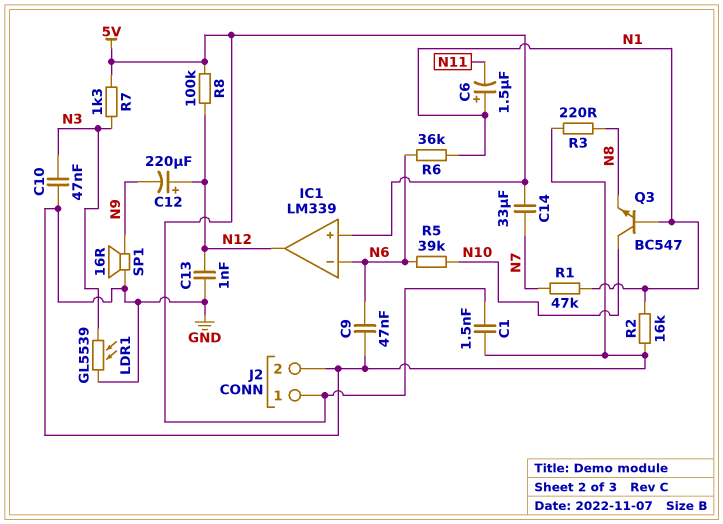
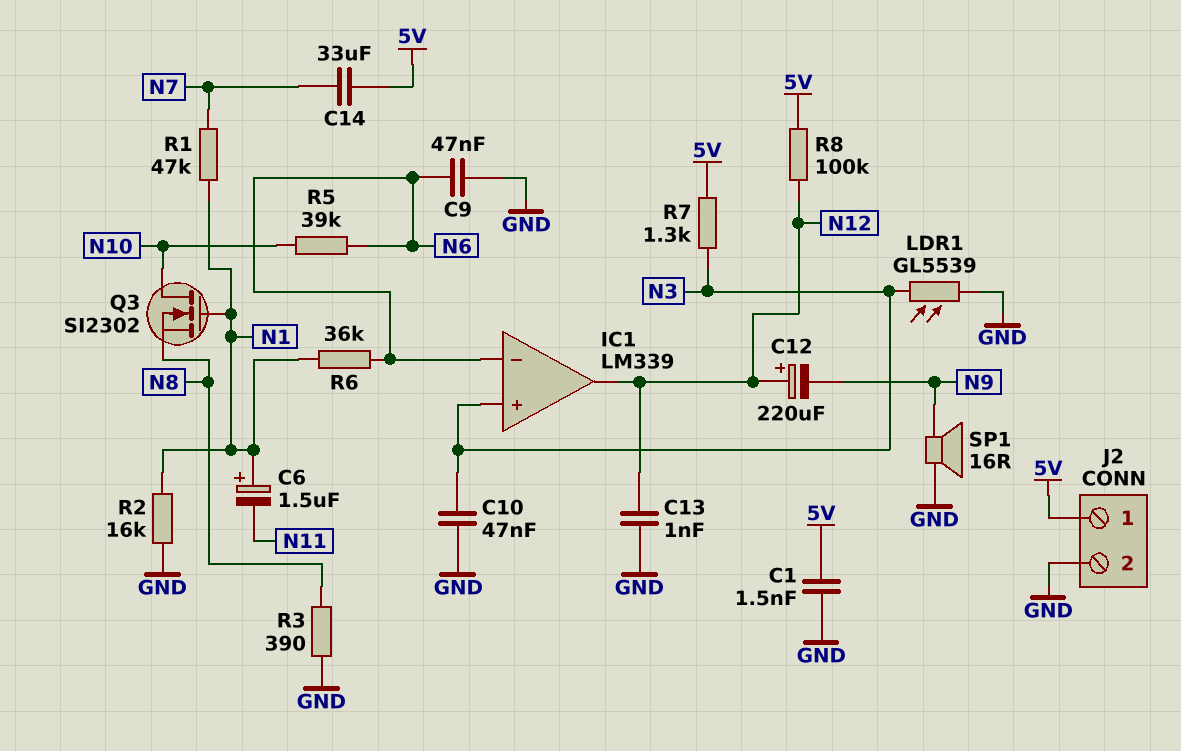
IC1 pin in+: 5V -> N3
Q3: NPN BC547 (B N1, C N10, E N8) -> NMOS SI2302 (G N1, D N10, S N8)
R3: 220 (GND, N8) -> 390 (GND, N8)

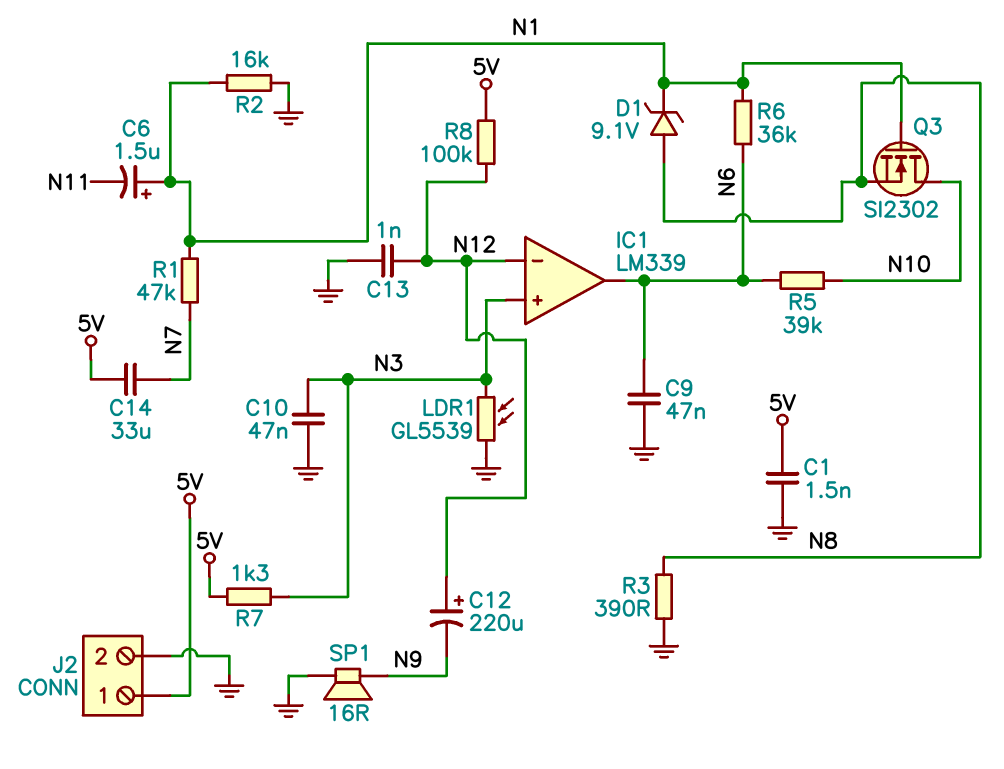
D1: none -> zener 9.1V (A N8, K N1)
IC1 pin in-: N6 -> N12
IC1 pin out: N12 -> N6

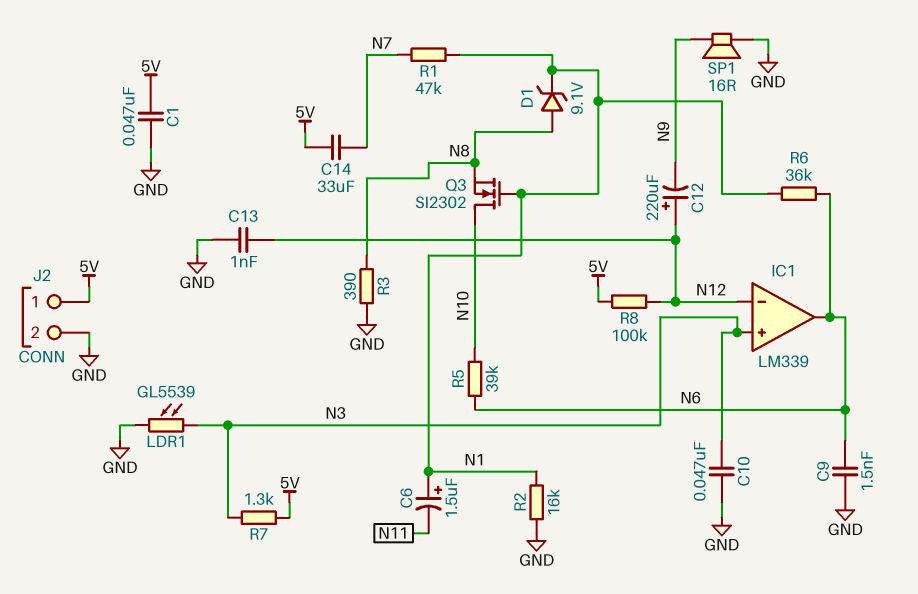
C1: 1.5nF (5V, GND) -> 47nF (5V, GND)
C9: 47nF (GND, N6) -> 1.5nF (GND, N6)

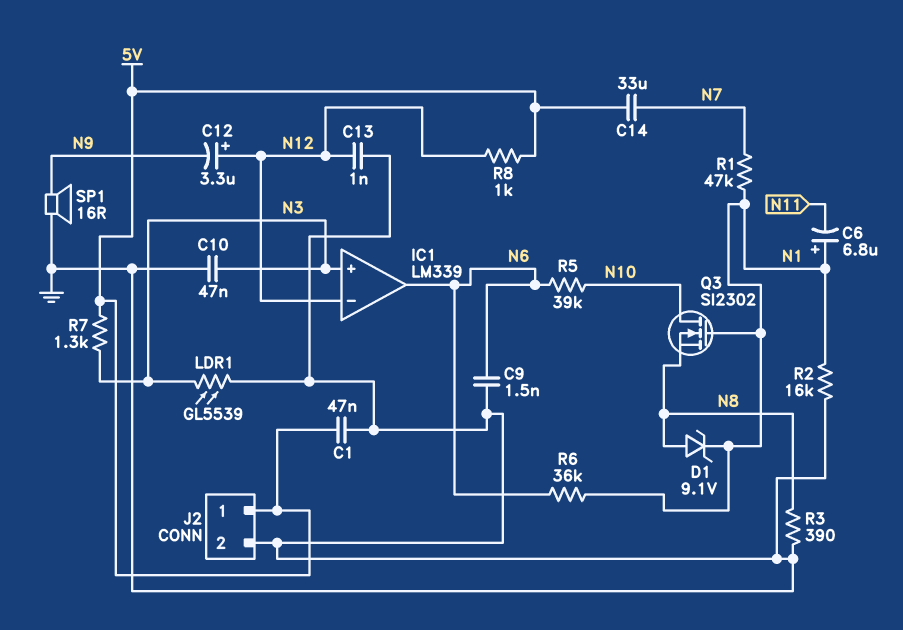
C6: 1.5uF (plus N1, minus N11) -> 6.8uF (plus N1, minus N11)
C12: 220uF (plus N12, minus N9) -> 3.3uF (plus N12, minus N9)
R8: 100k (5V, N12) -> 1k (5V, N12)

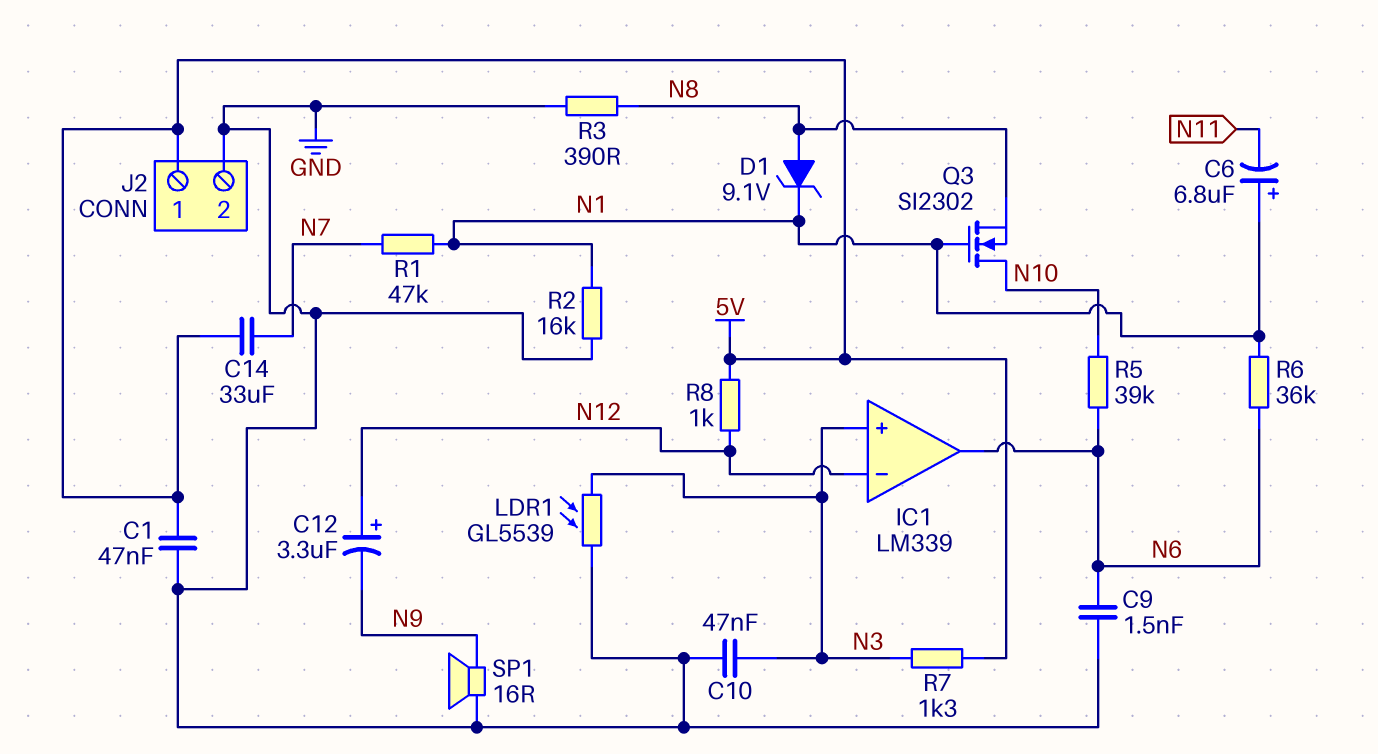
C13: 1nF (GND, N12) -> none

